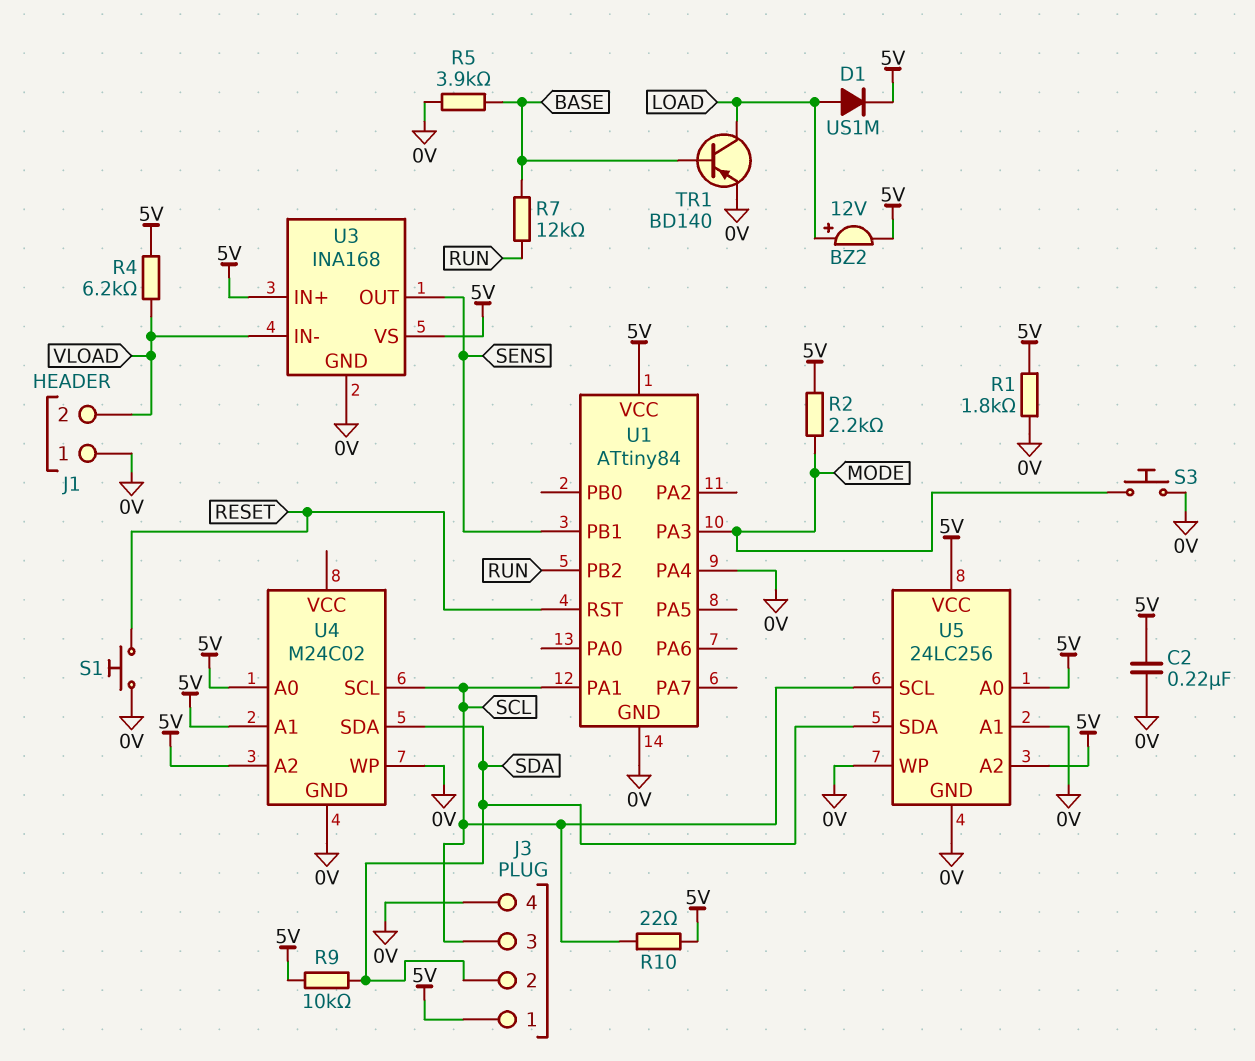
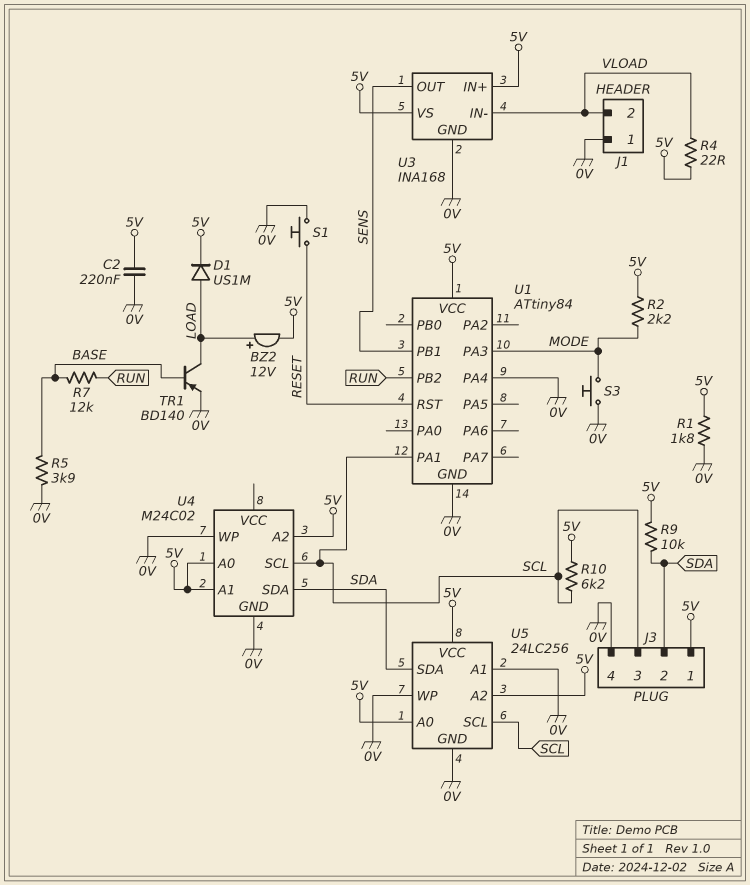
R4: 6.2k (5V, VLOAD) -> 22 (5V, VLOAD)
R10: 22 (5V, SCL) -> 6.2k (5V, SCL)

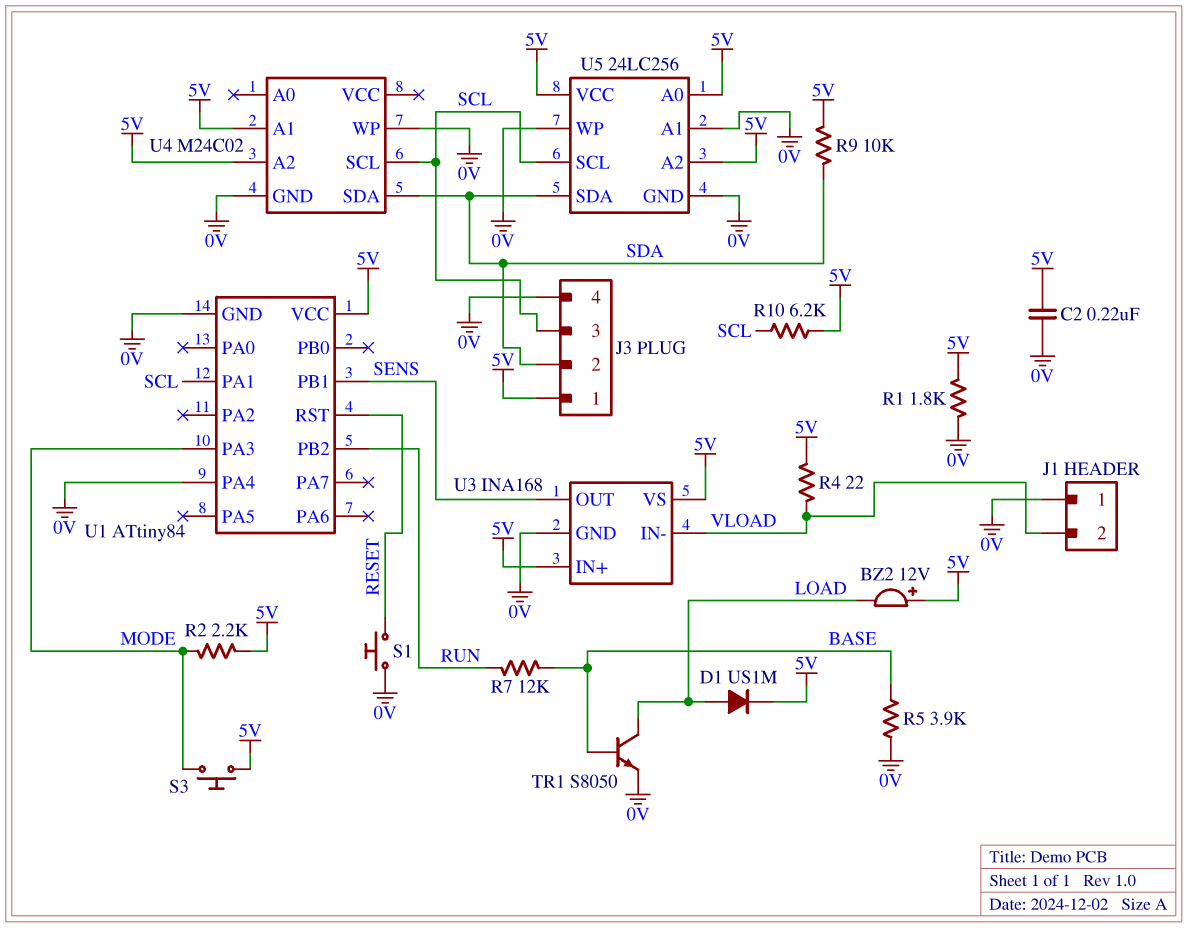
BZ2: buzzer 12V (plus LOAD, minus 5V) -> buzzer 12V (plus 5V, minus LOAD)
S3: button (0V, MODE) -> button (5V, MODE)
TR1: PNP BD140 (B BASE, C LOAD, E 0V) -> NPN S8050 (B BASE, C LOAD, E 0V)
U4 pin A0: 5V -> none

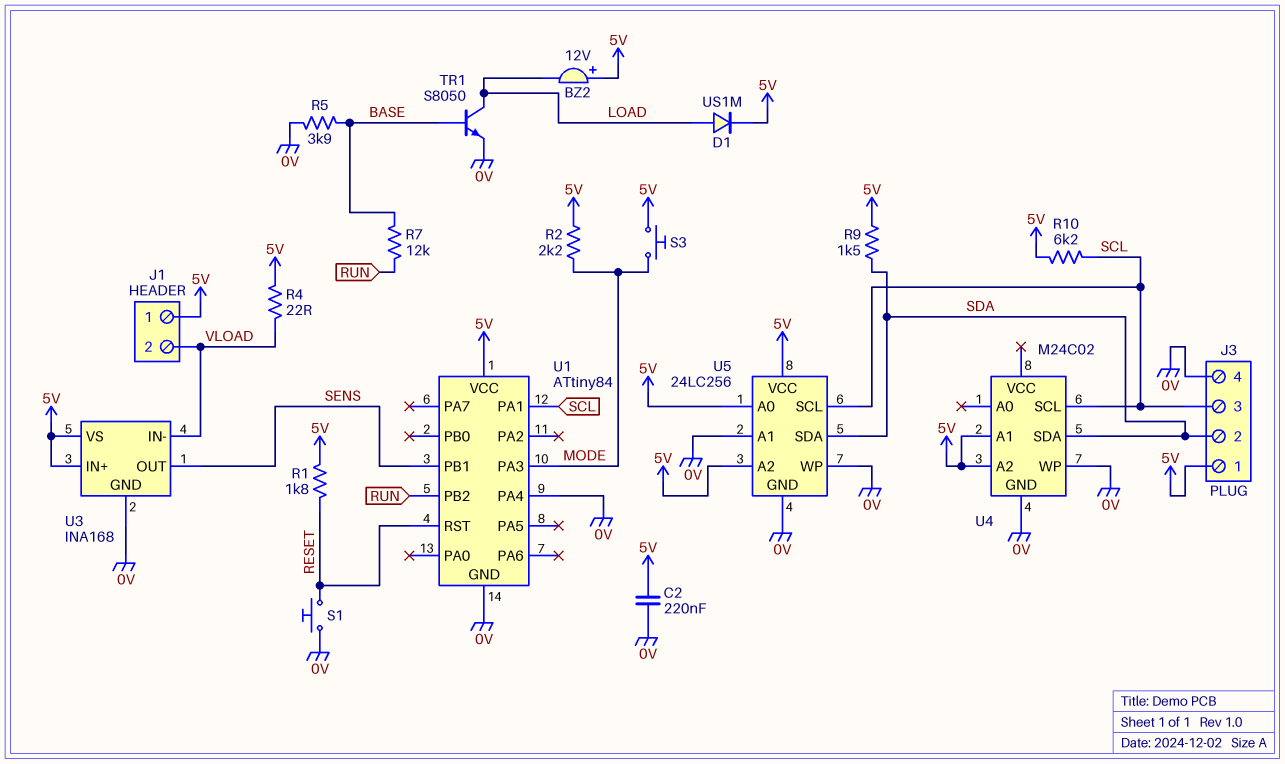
J1 pin 1: 0V -> 5V
R1: 1.8k (0V, 5V) -> 1.8k (5V, RESET)
R9: 10k (5V, SDA) -> 1.5k (5V, SDA)

